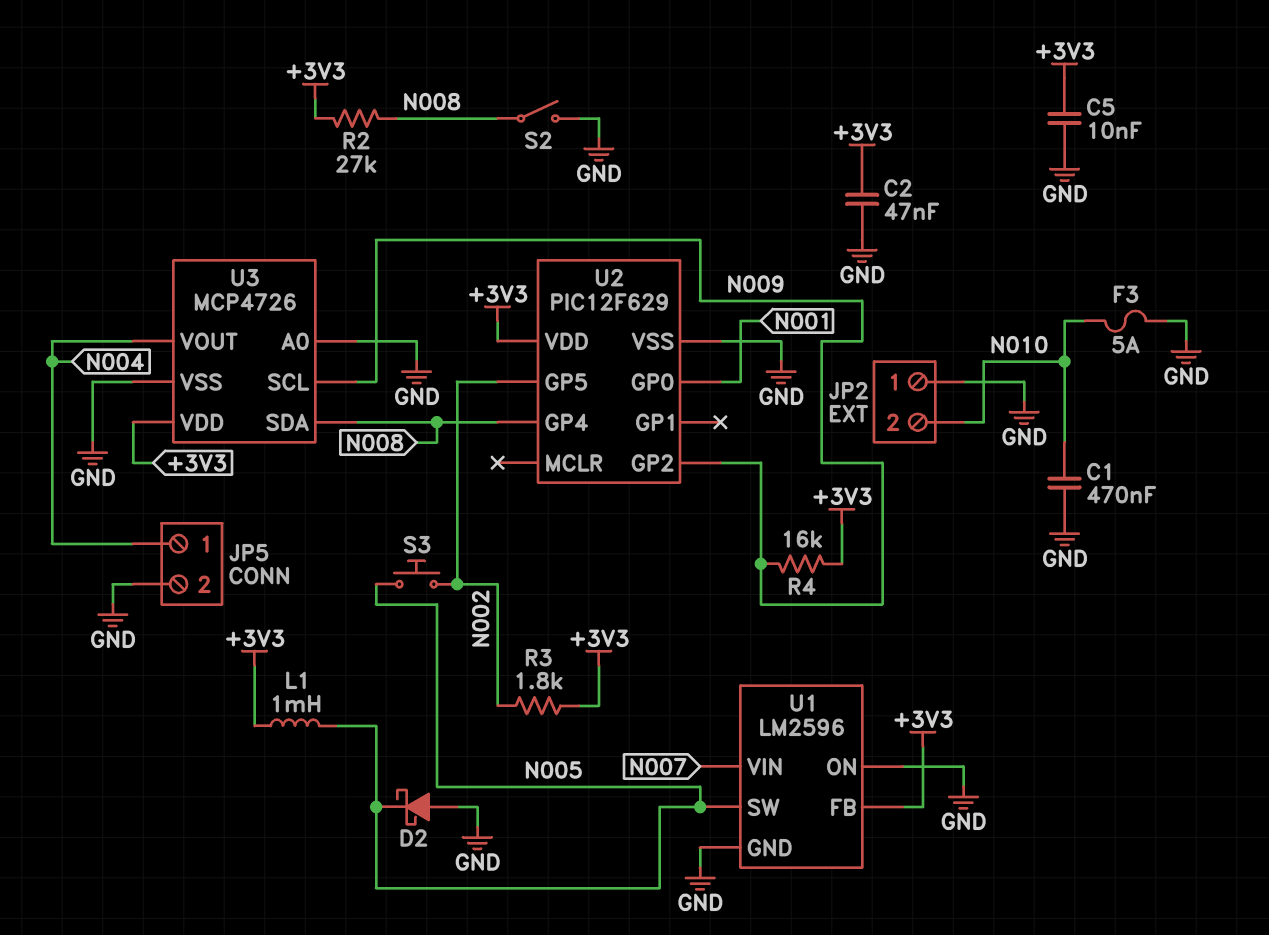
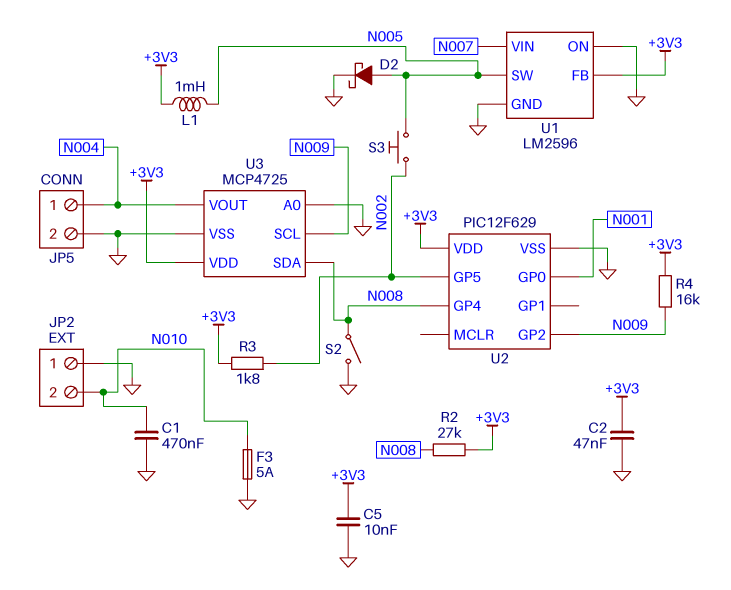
D2: schottky (A GND, K N005) -> schottky (A N005, K GND)
U3: MCP4726 -> MCP4725

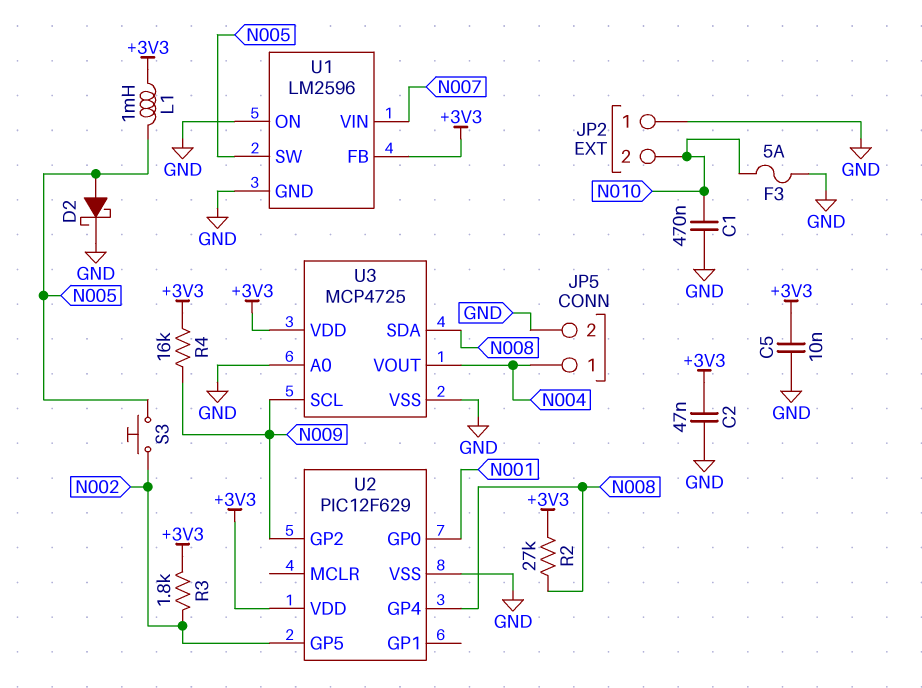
S2: switch (GND, N008) -> none

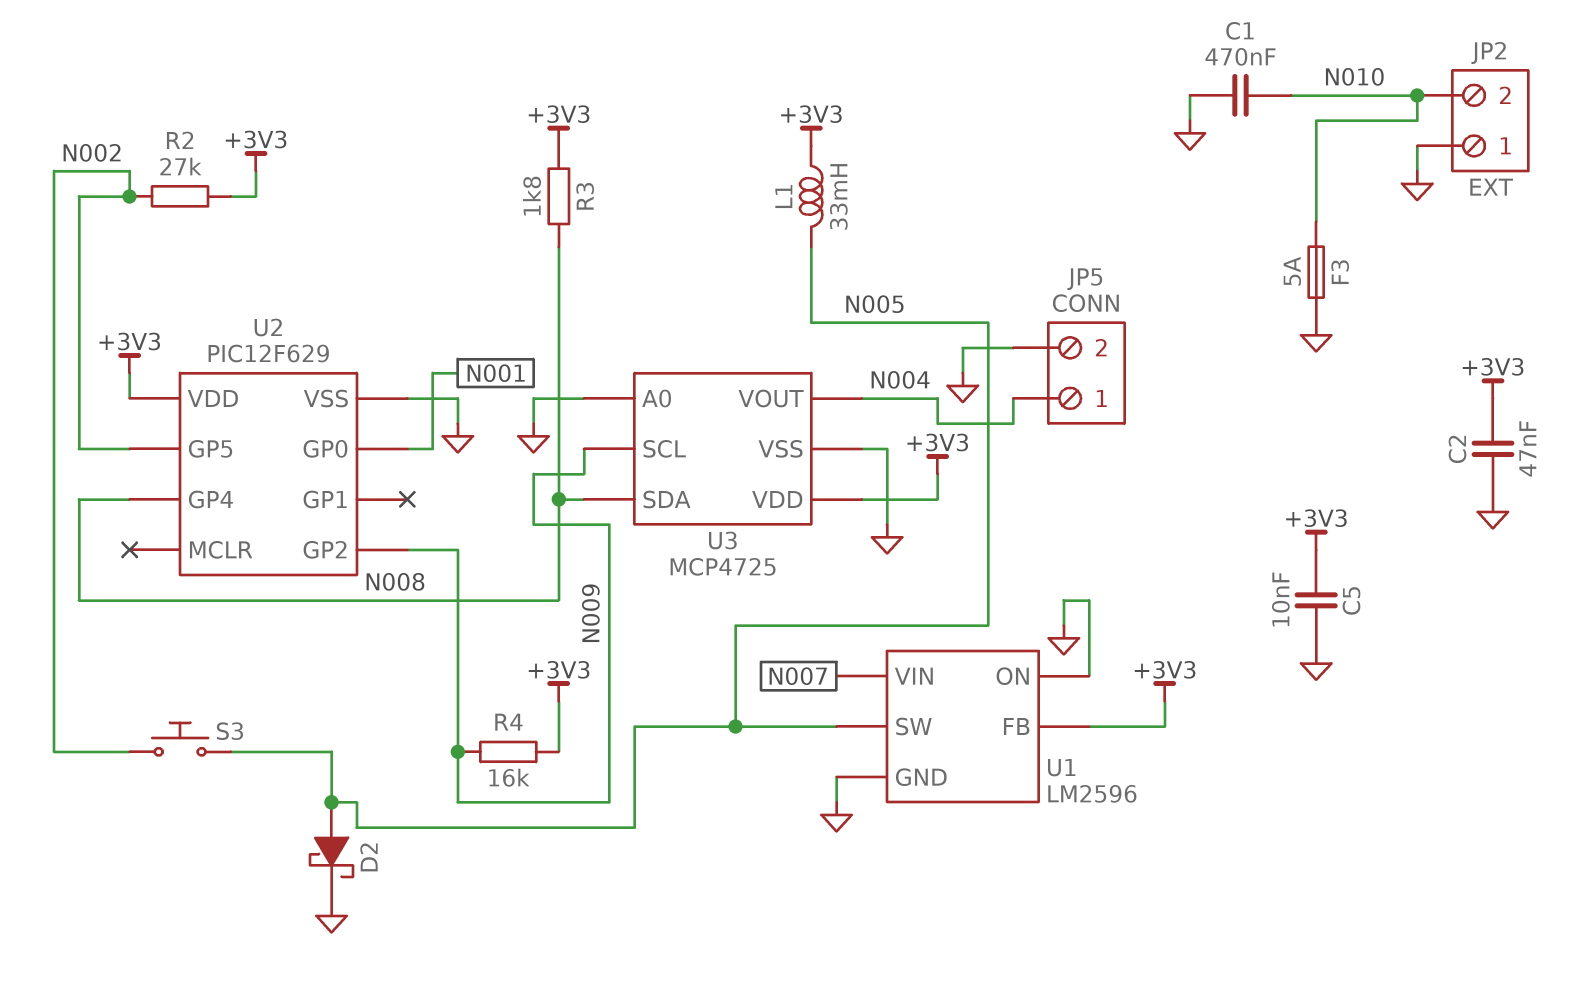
L1: 1mH (+3V3, N005) -> 33mH (+3V3, N005)
R2: 27k (+3V3, N008) -> 27k (+3V3, N002)
R3: 1.8k (+3V3, N002) -> 1.8k (+3V3, N008)

